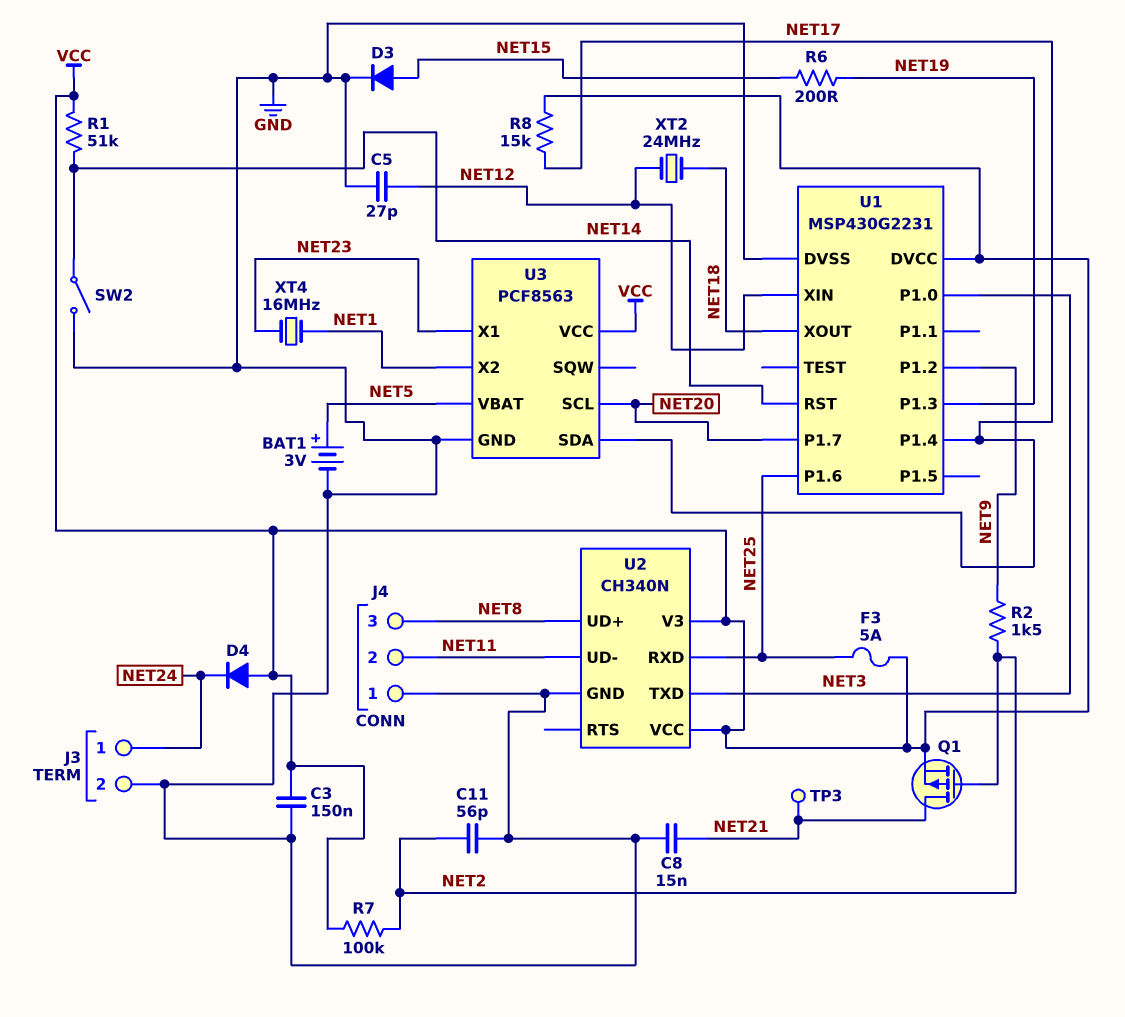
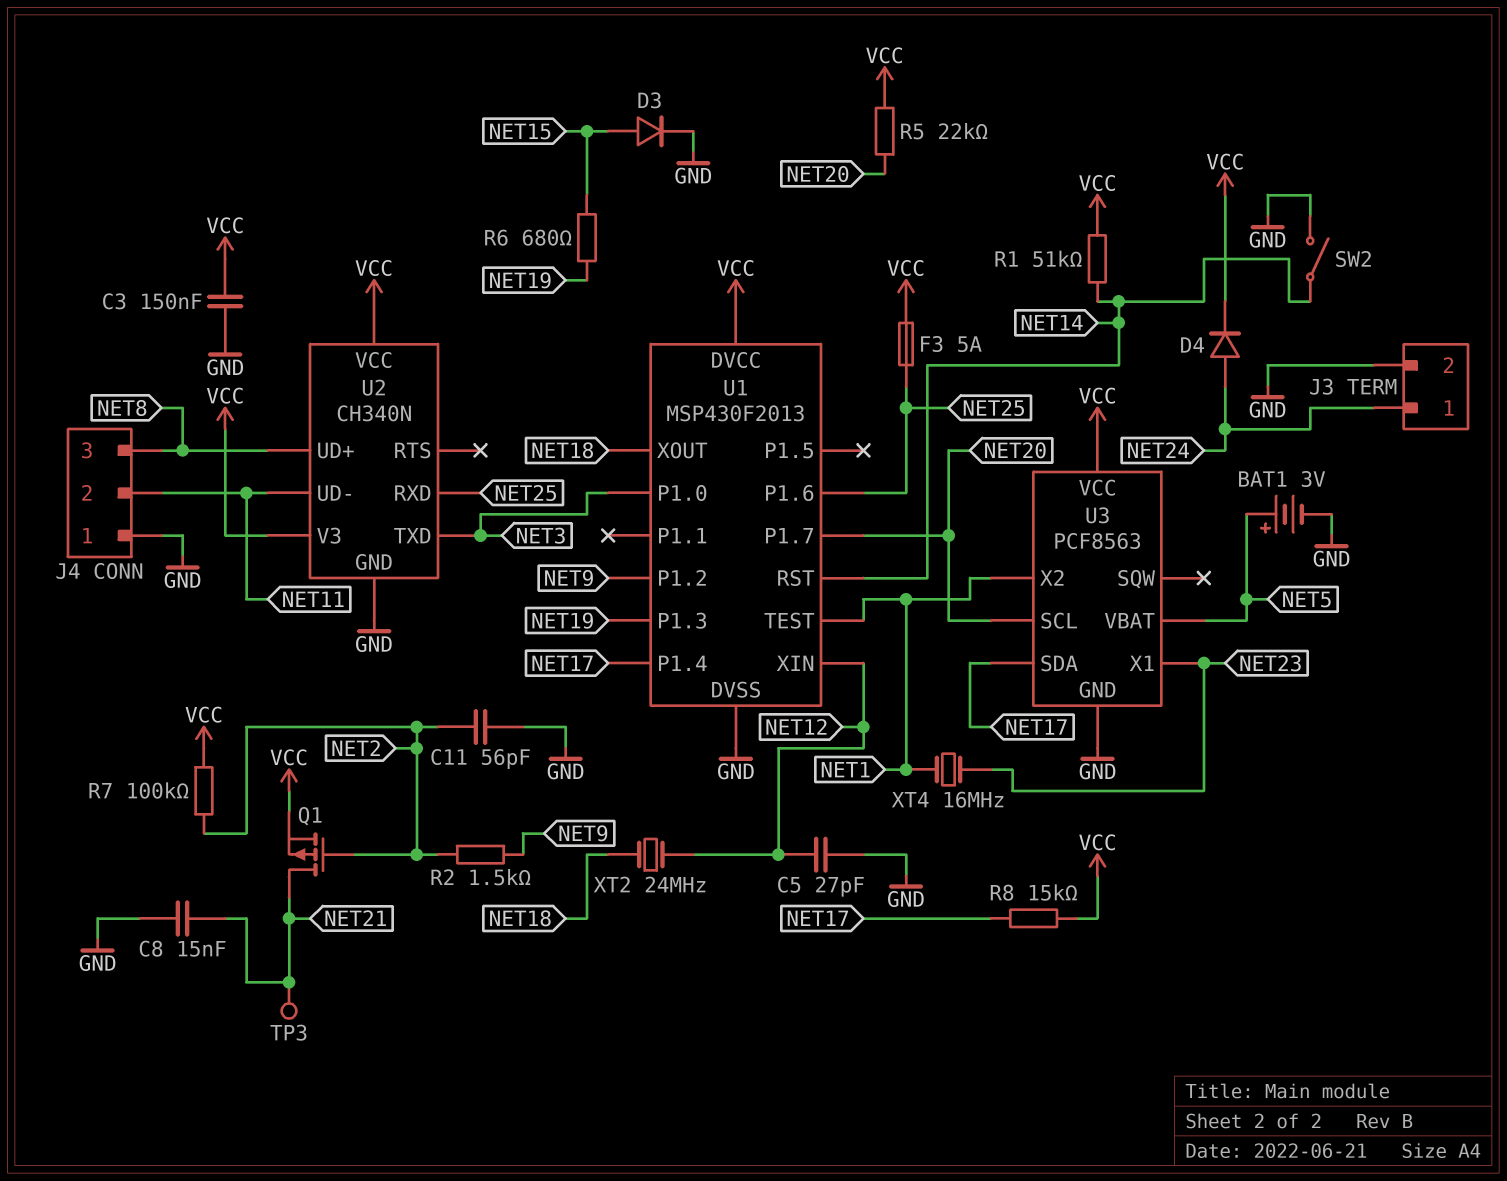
D4: diode (A VCC, K NET24) -> diode (A NET24, K VCC)
R5: none -> 22k (NET20, VCC)
R6: 200 (NET15, NET19) -> 680 (NET15, NET19)
U1: MSP430G2231 -> MSP430F2013
U1 pin TEST: none -> NET1

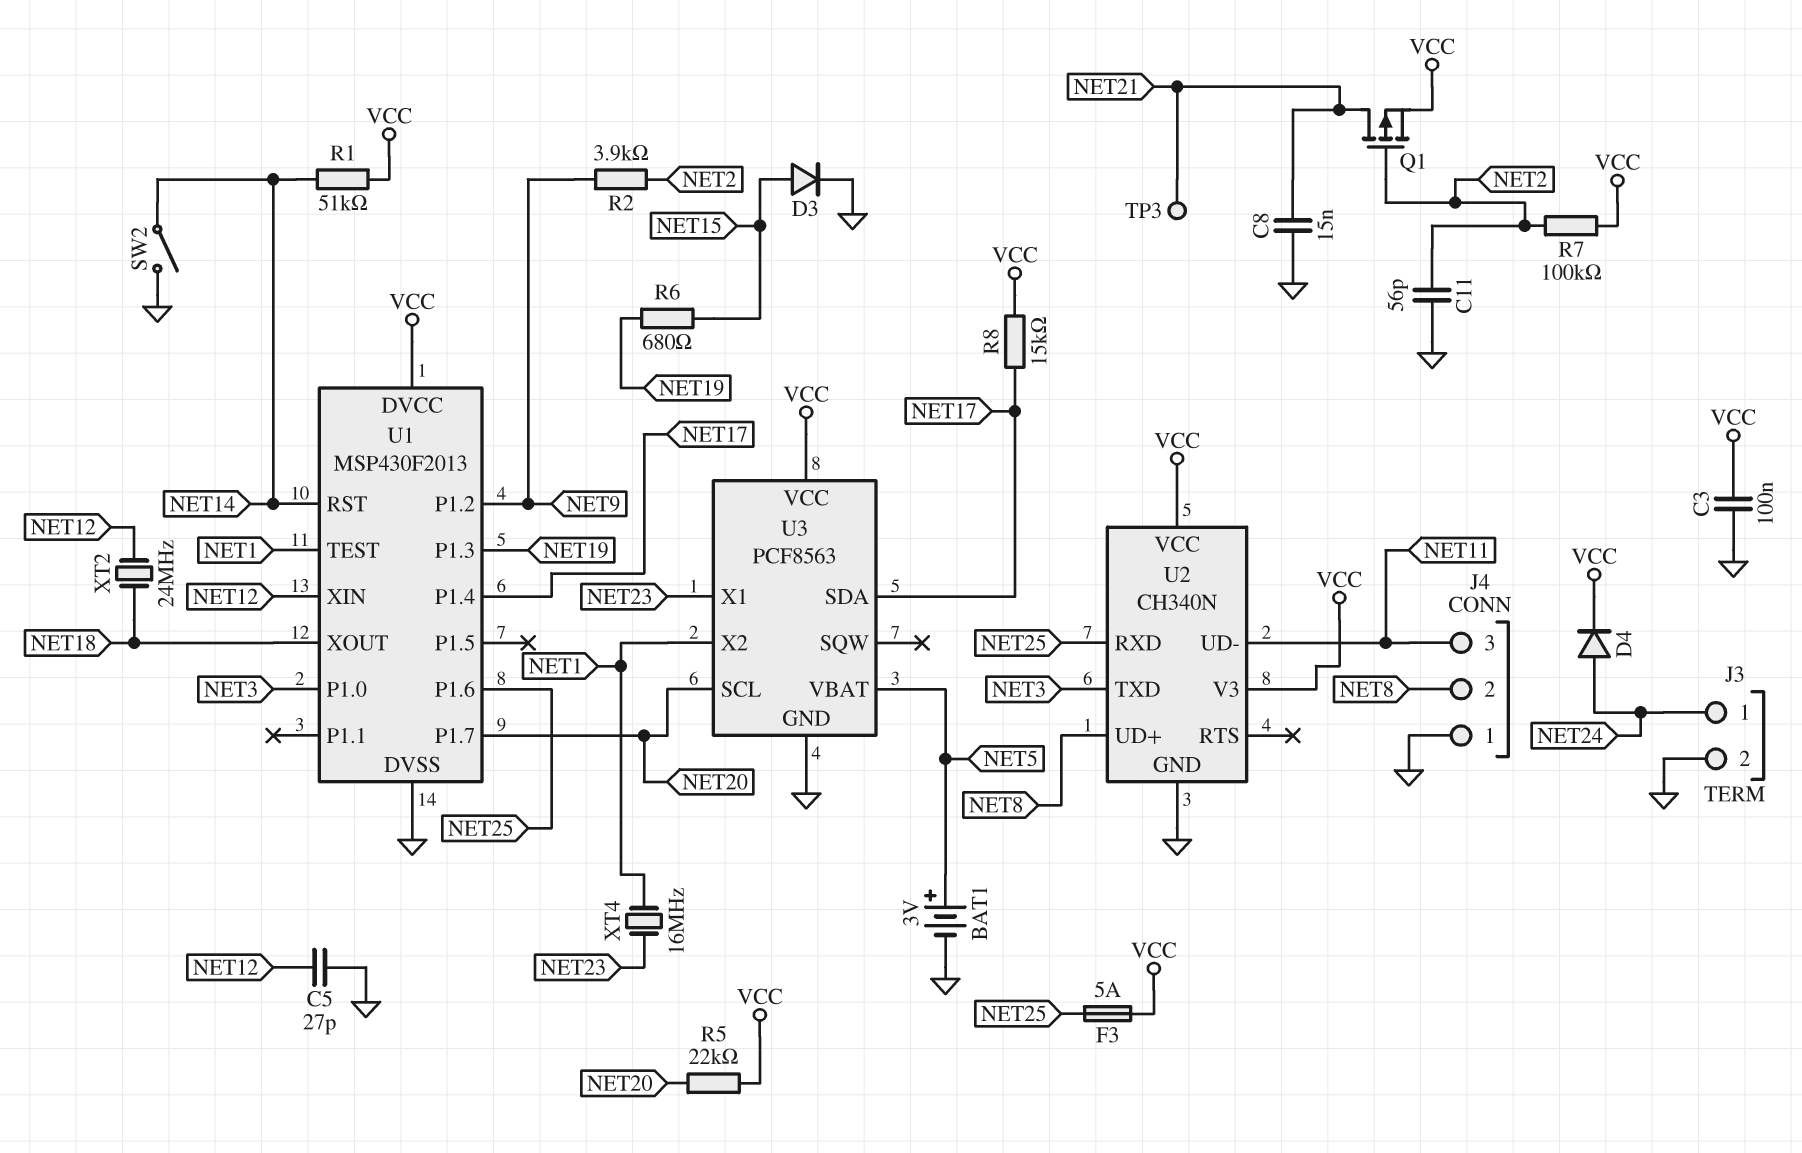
C3: 150nF (GND, VCC) -> 100nF (GND, VCC)
J4 pin 2: NET11 -> NET8
J4 pin 3: NET8 -> NET11
R2: 1.5k (NET2, NET9) -> 3.9k (NET2, NET9)

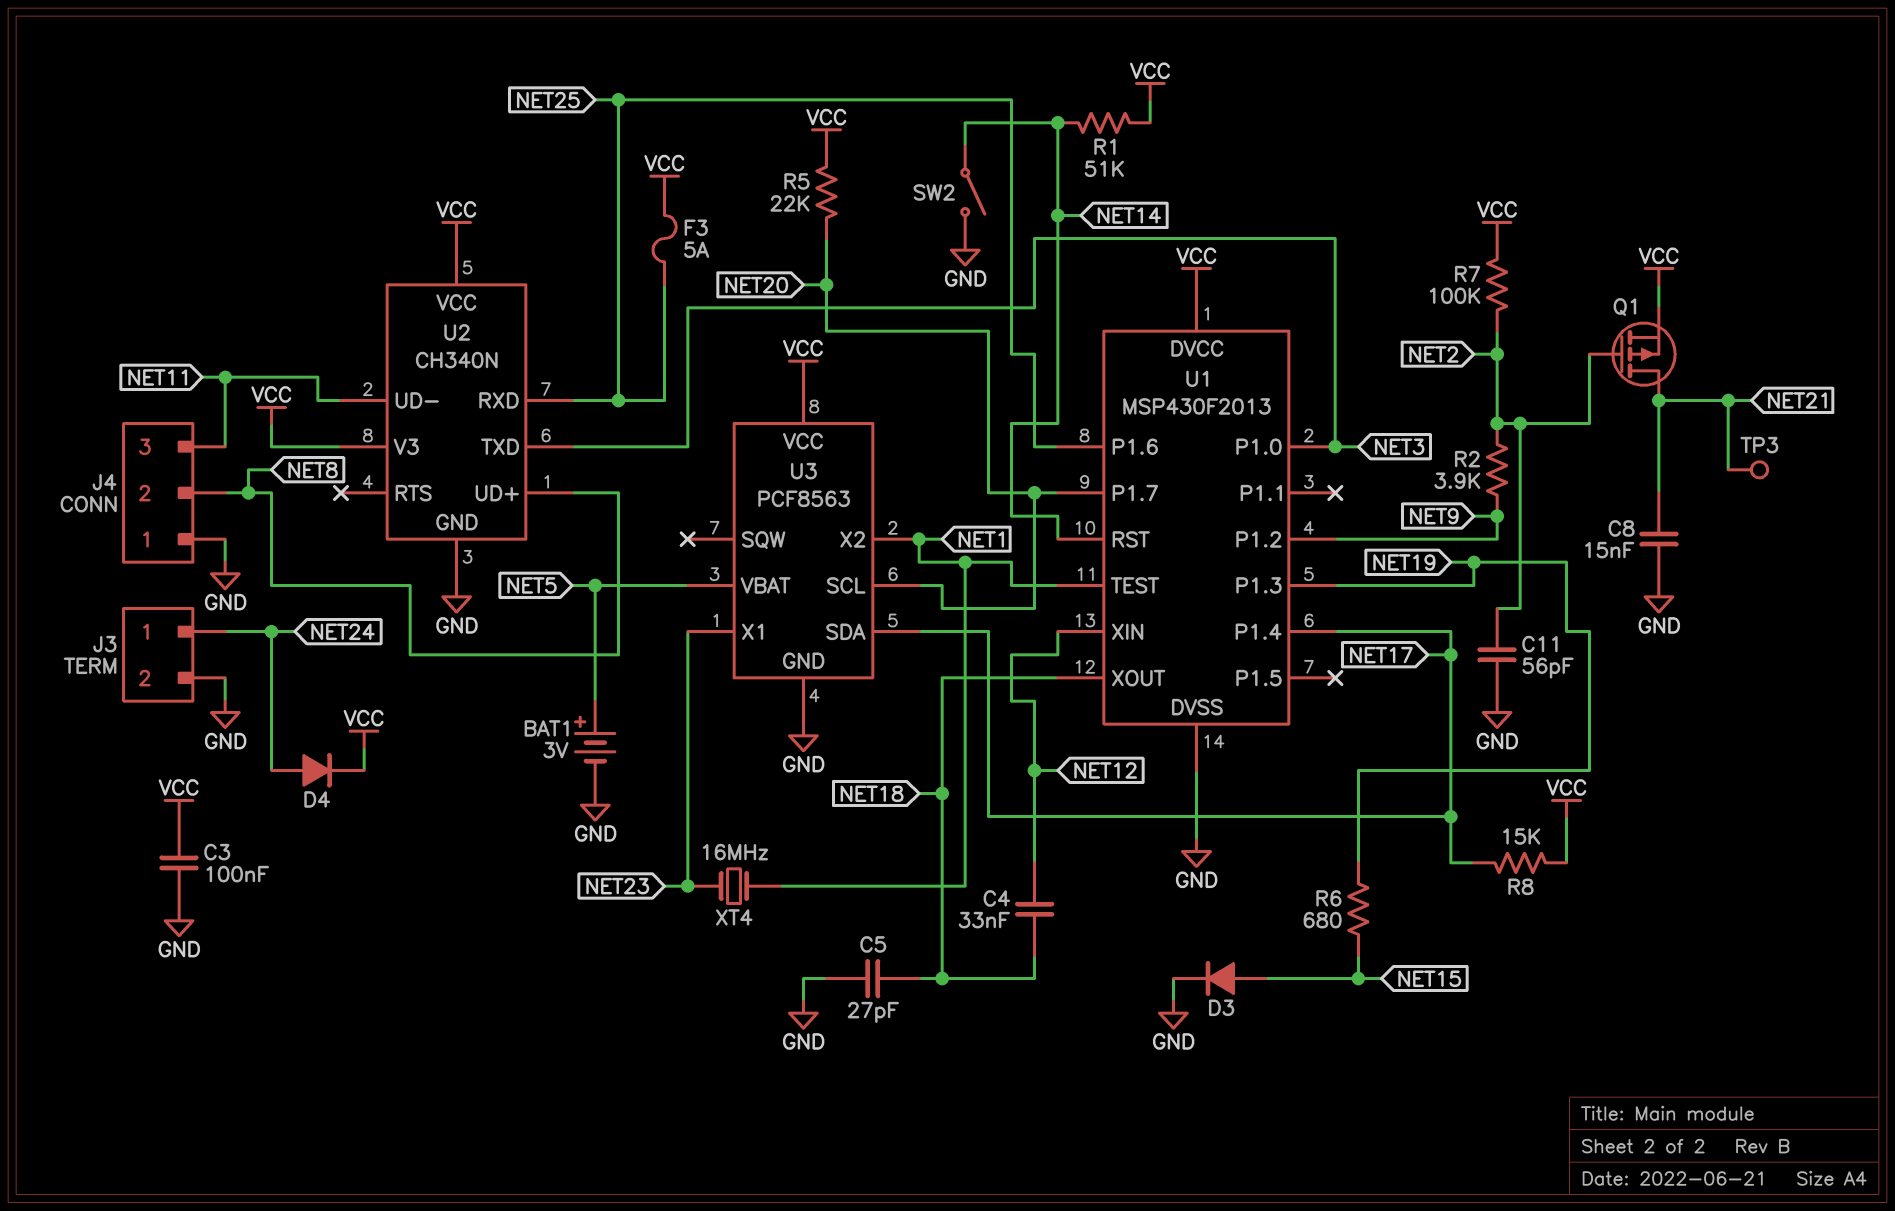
C4: none -> 33nF (NET12, NET18)
C5: 27pF (GND, NET12) -> 27pF (GND, NET18)
XT2: 24MHz (NET12, NET18) -> none

